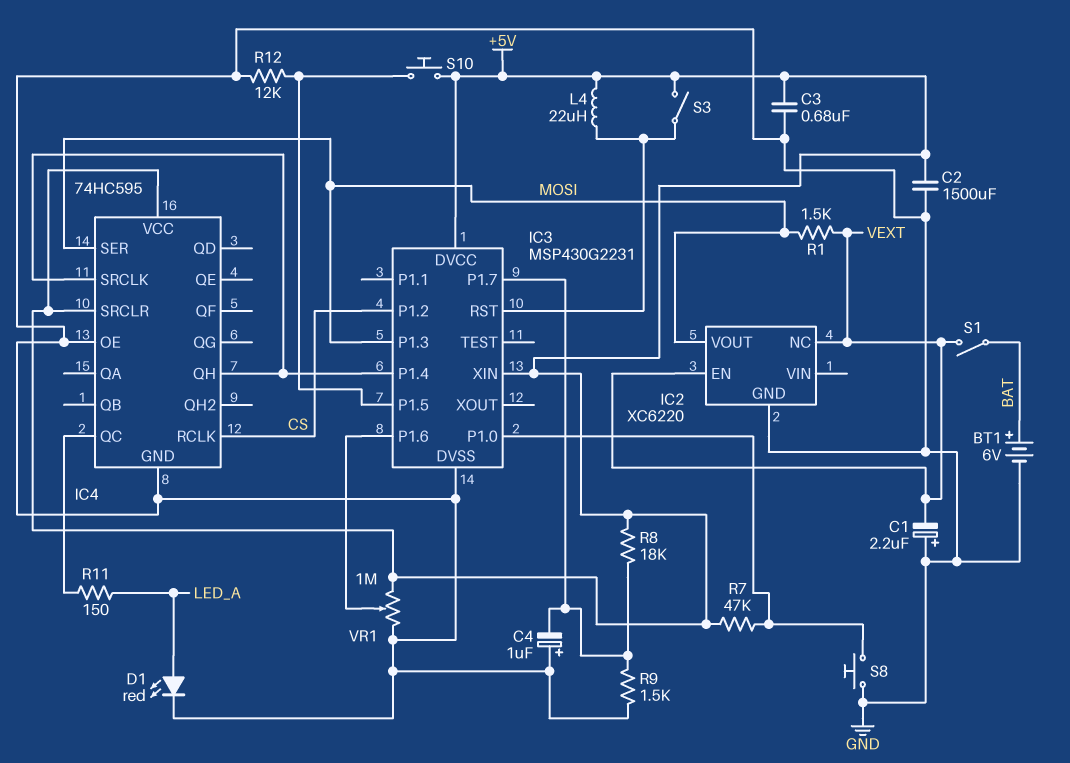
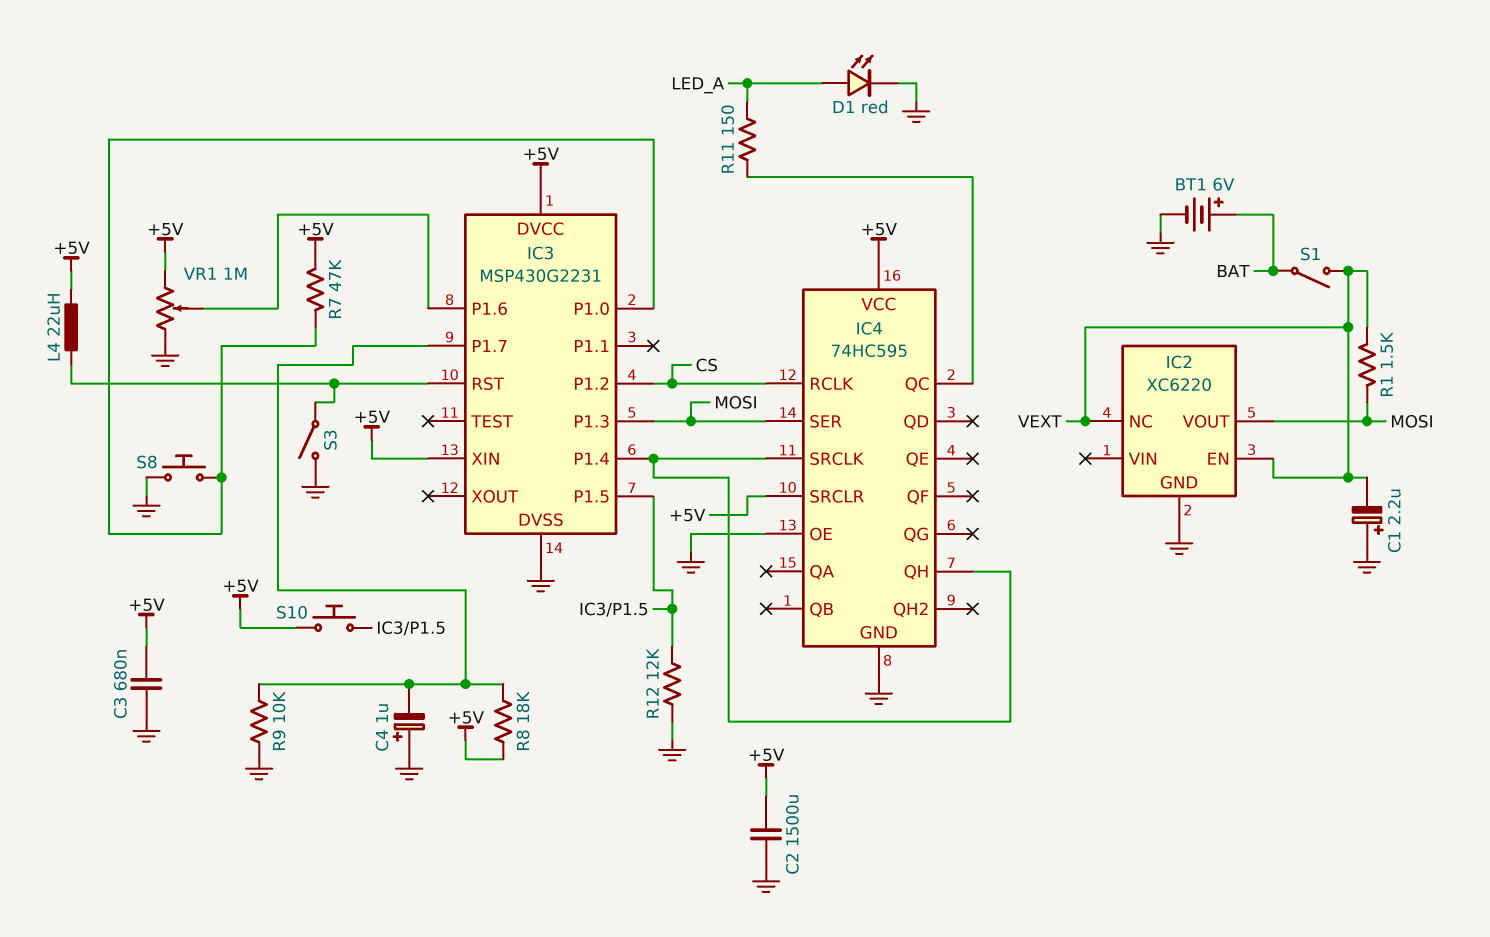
R9: 1.5k (GND, IC3/P1.7) -> 10k (GND, IC3/P1.7)
S3: switch (+5V, IC3/RST) -> switch (GND, IC3/RST)

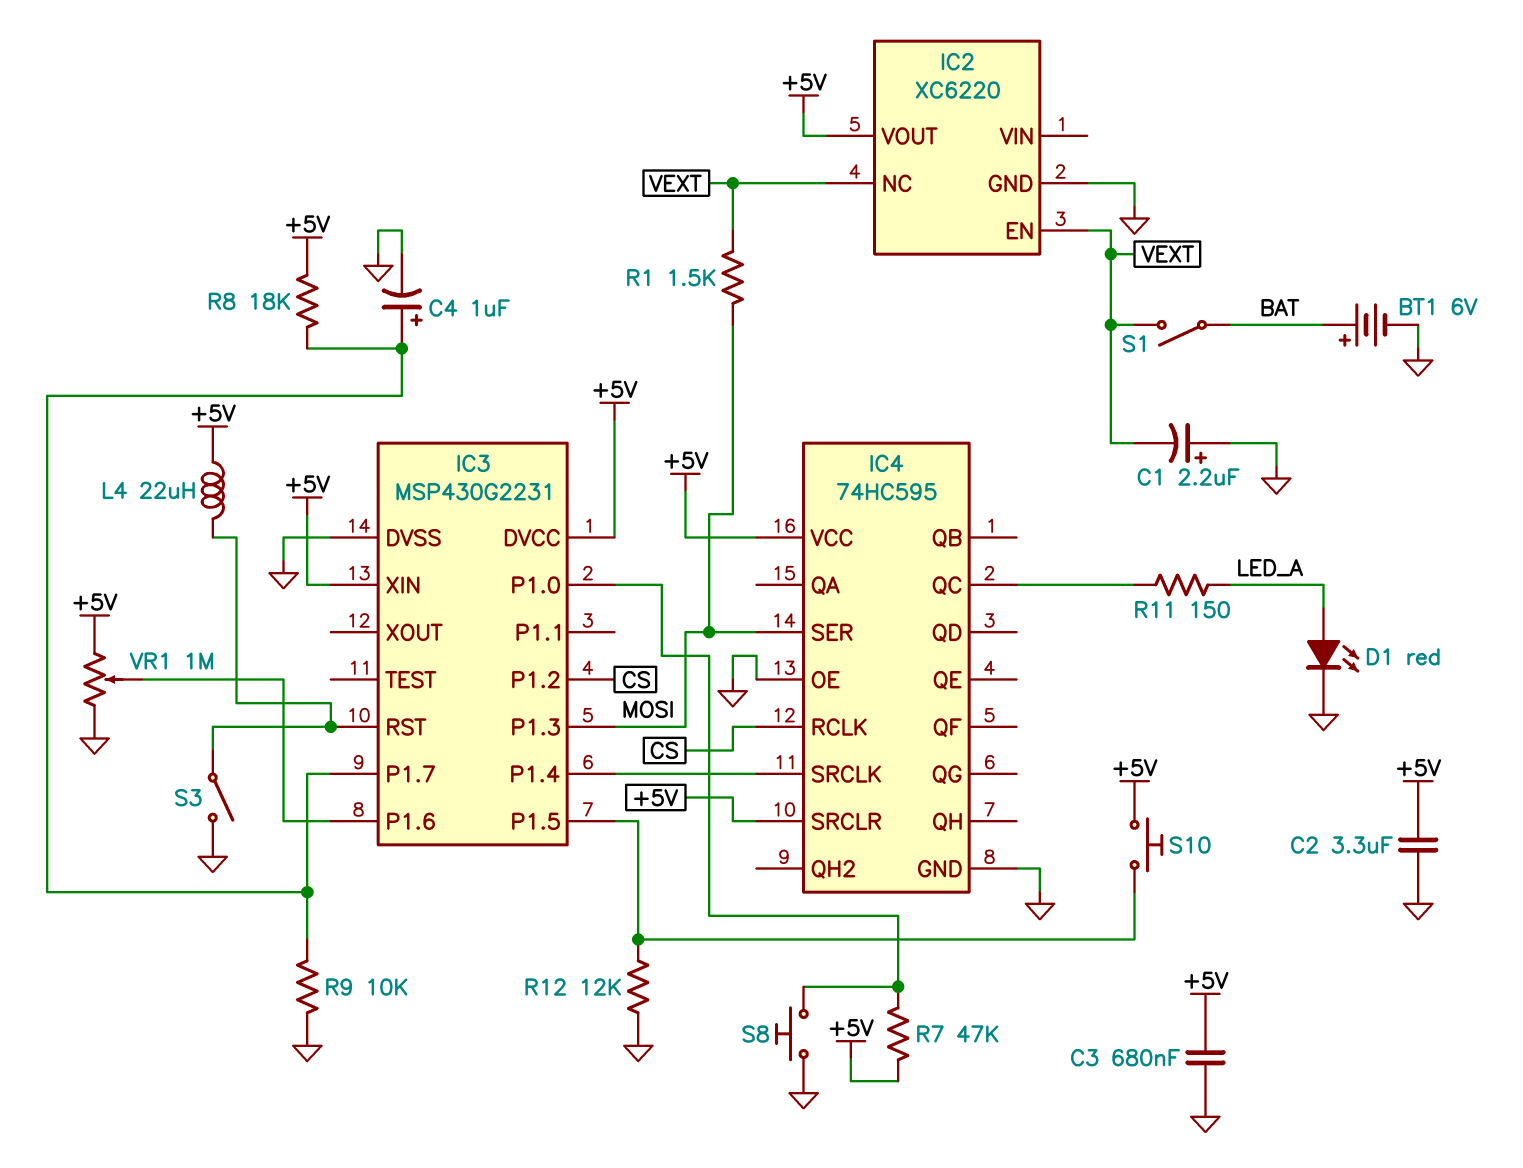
C2: 1500uF (+5V, GND) -> 3.3uF (+5V, GND)
C4: 1uF (plus GND, minus IC3/P1.7) -> 1uF (plus IC3/P1.7, minus GND)
IC2 pin VOUT: MOSI -> +5V
IC4 pin QH: IC3/P1.4 -> none

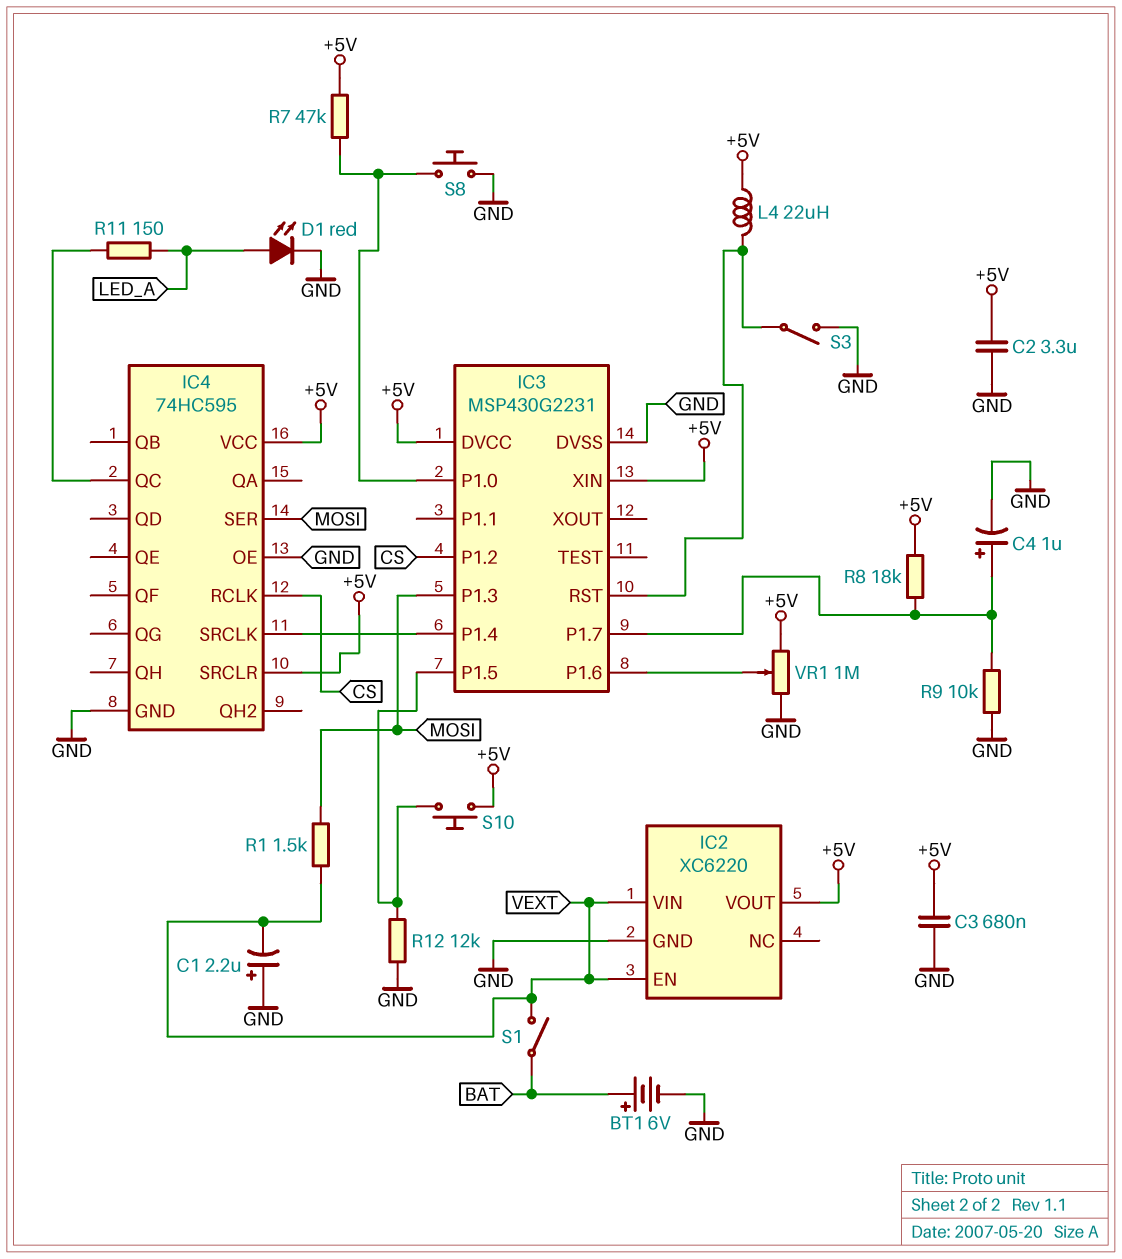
IC2 pin NC: VEXT -> none
IC2 pin VIN: none -> VEXT

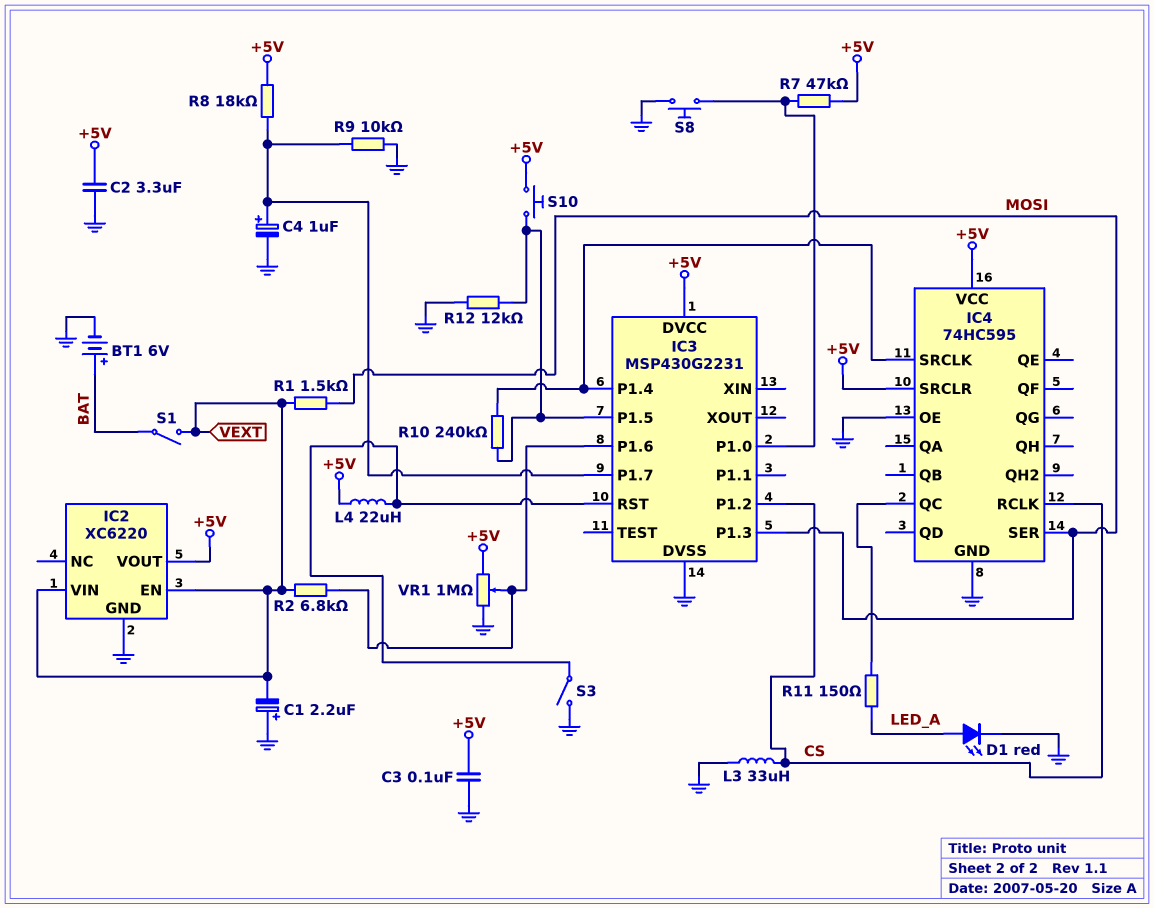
C3: 680nF (+5V, GND) -> 100nF (+5V, GND)
IC3 pin XIN: +5V -> none
L3: none -> 33uH (CS, GND)
R2: none -> 6.8k (IC3/P1.6, VEXT)
R10: none -> 240k (IC3/P1.4, IC3/P1.5)

